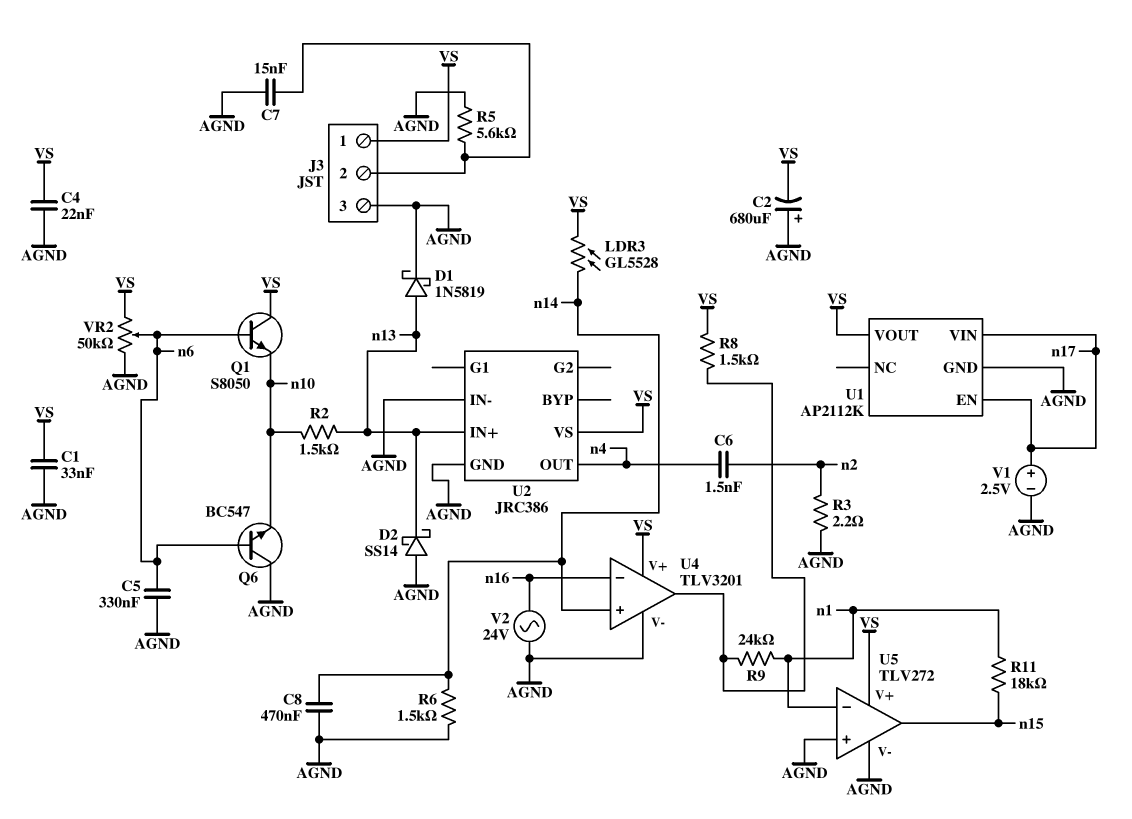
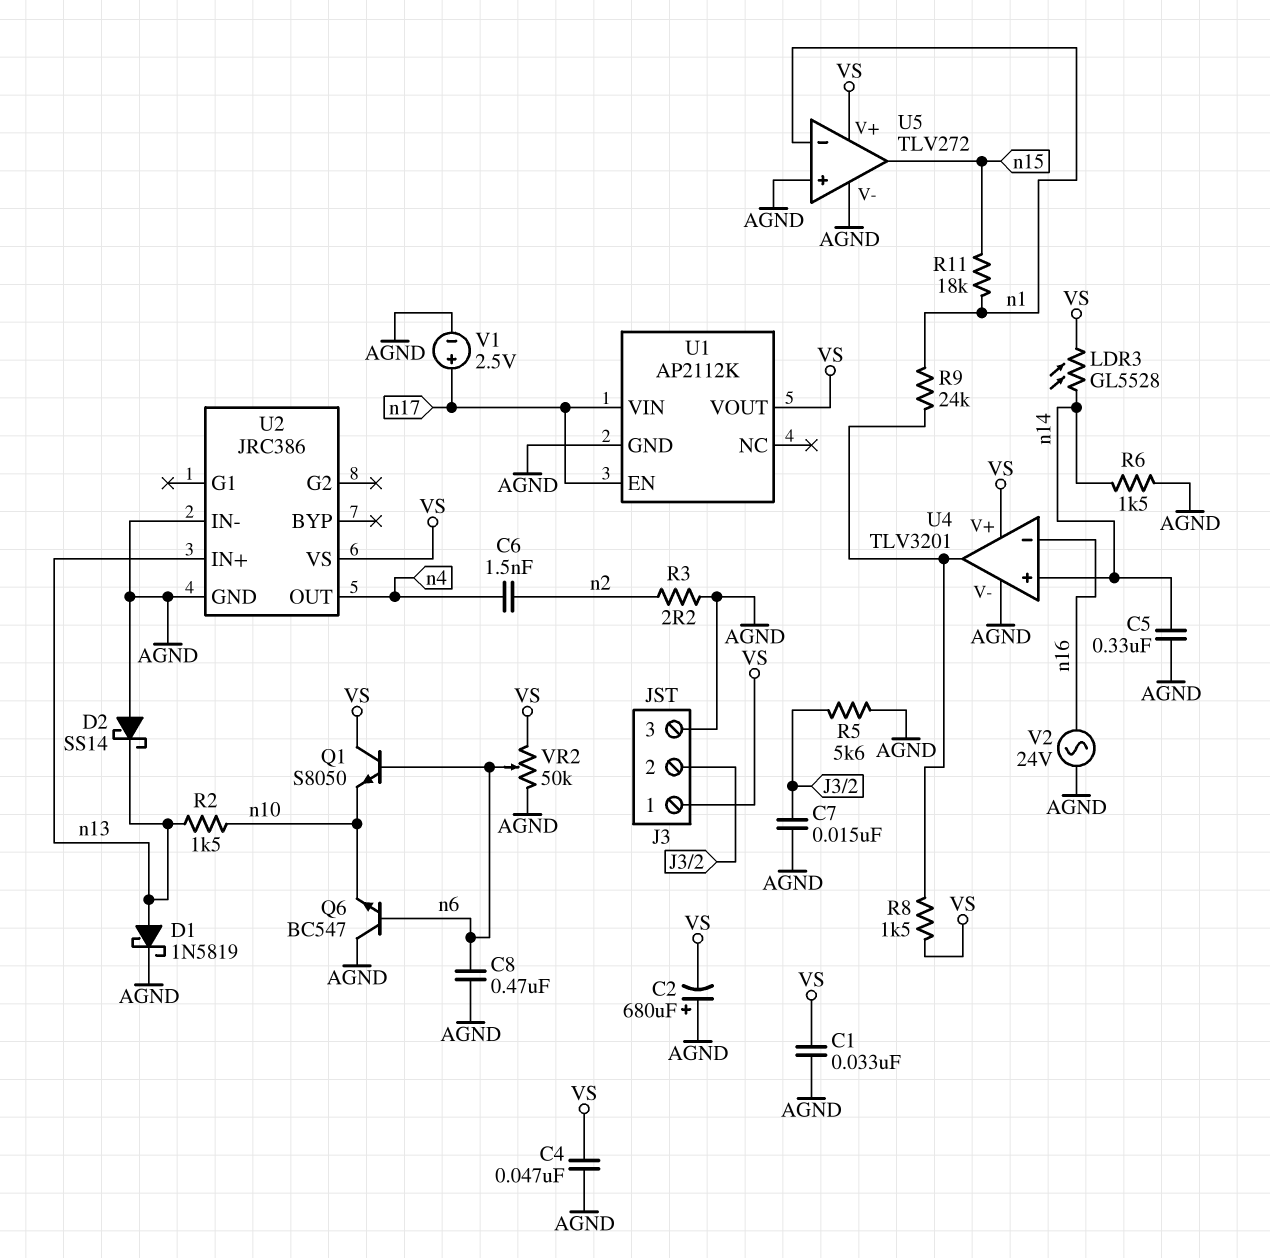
C4: 22nF (AGND, VS) -> 47nF (AGND, VS)
C5: 330nF (AGND, n6) -> 330nF (AGND, n14)
C8: 470nF (AGND, n14) -> 470nF (AGND, n6)

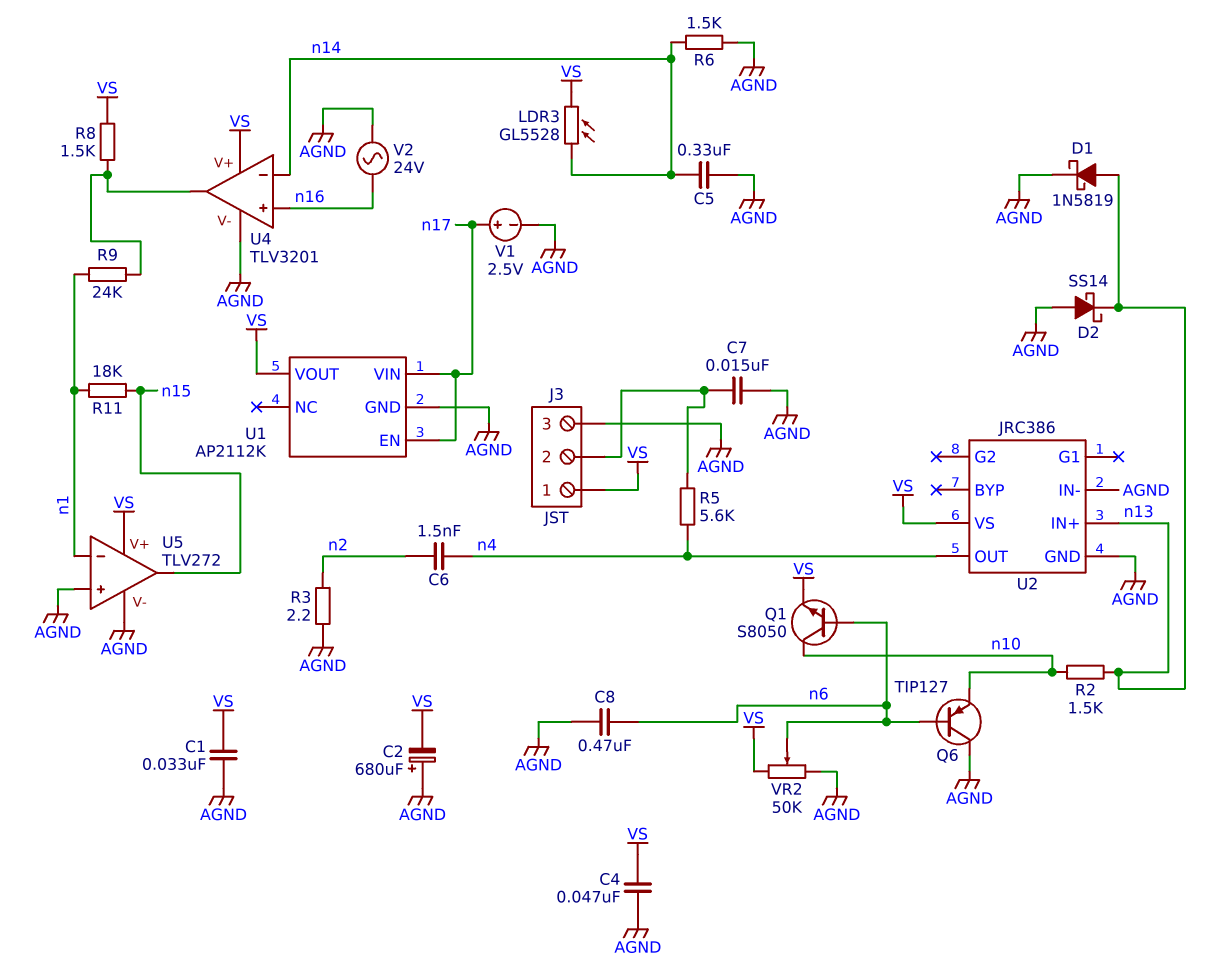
Q1: NPN S8050 (B n6, C VS, E n10) -> NPN S8050 (B n6, C n10, E VS)
Q6: NPN BC547 (B n6, C AGND, E n10) -> PNP TIP127 (B n6, C AGND, E n10)
R5: 5.6k (AGND, J3/2) -> 5.6k (J3/2, n4)
U4 pin in+: n14 -> n16
U4 pin in-: n16 -> n14

